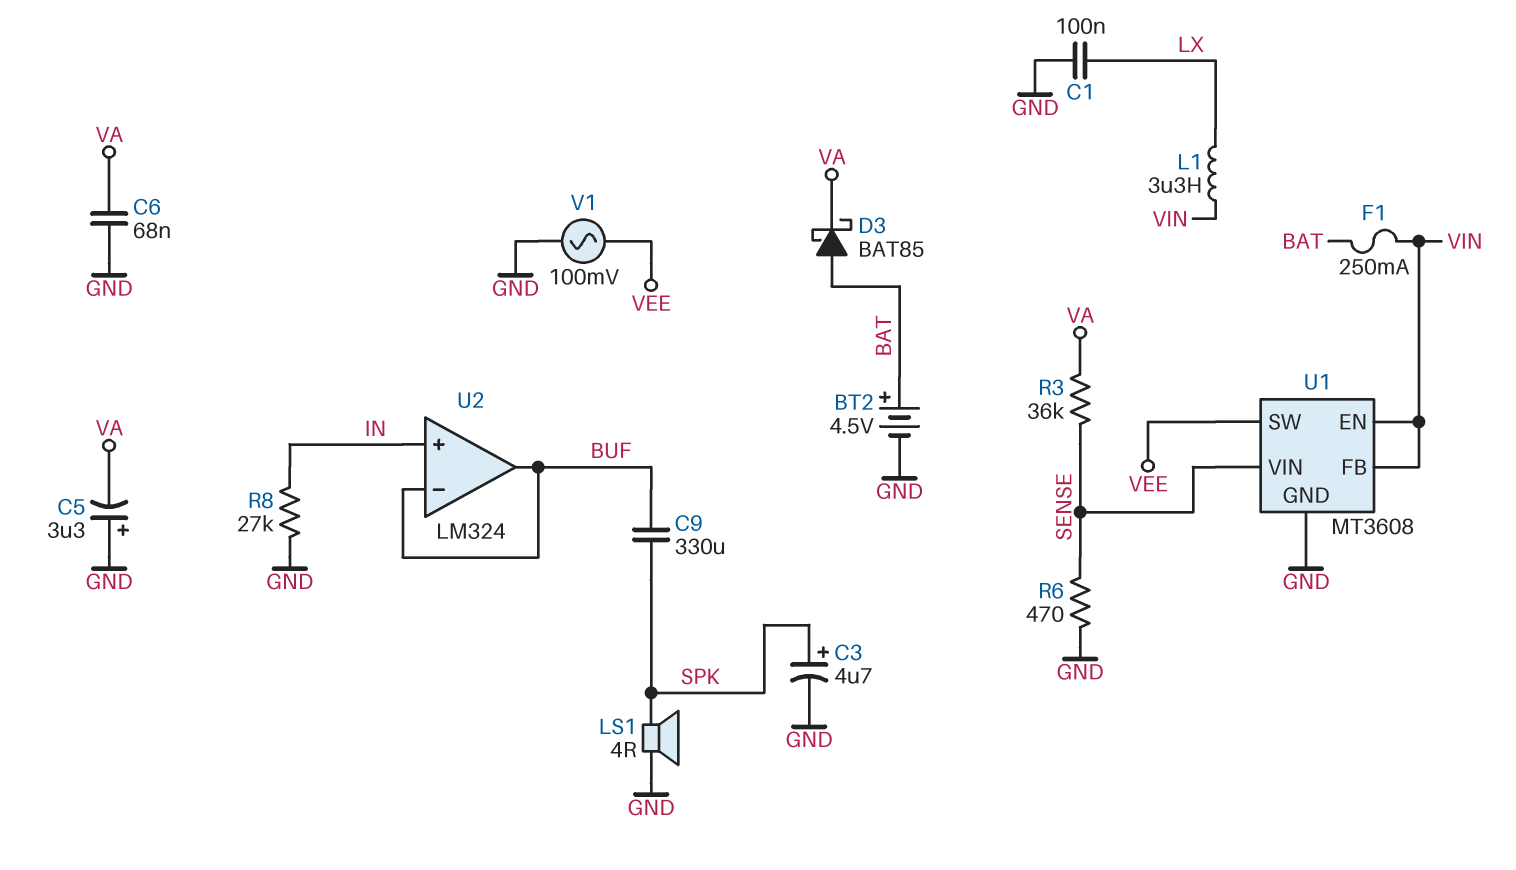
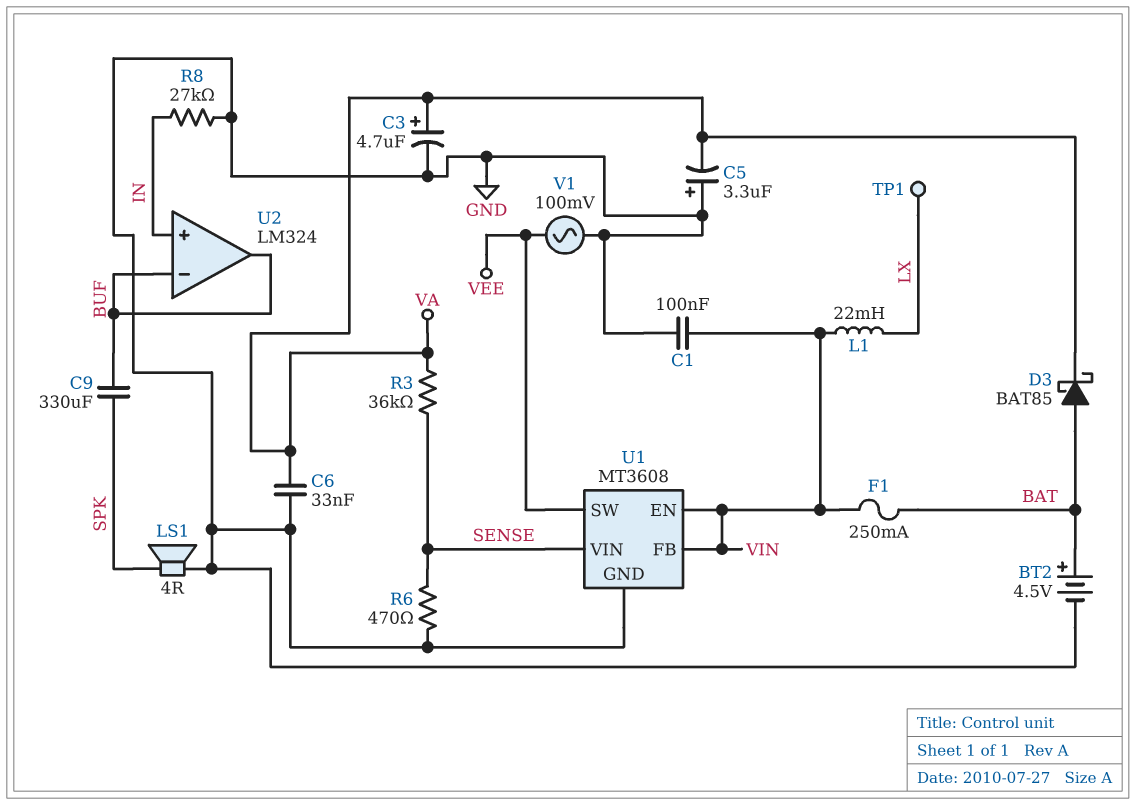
C1: 100nF (GND, LX) -> 100nF (GND, VIN)
C3: 4.7uF (plus SPK, minus GND) -> 4.7uF (plus VA, minus GND)
C6: 68nF (GND, VA) -> 33nF (GND, VA)
L1: 3.3uH (LX, VIN) -> 22mH (LX, VIN)
TP1: none -> test point (LX)

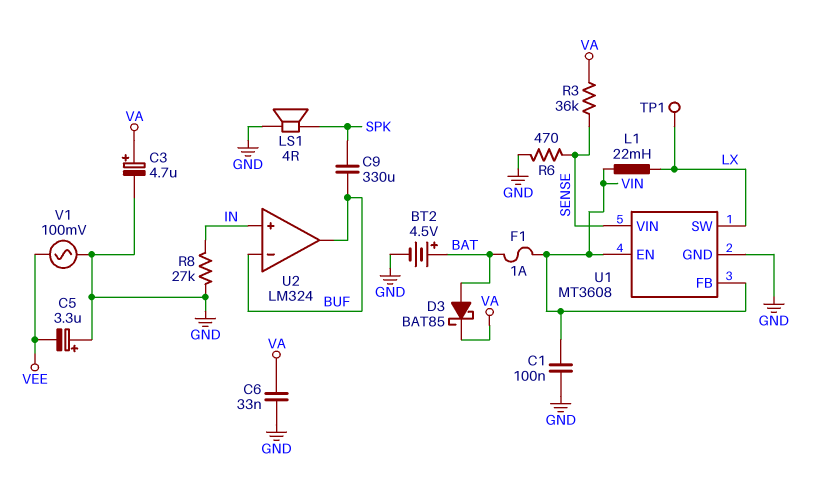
C5: 3.3uF (plus GND, minus VA) -> 3.3uF (plus GND, minus VEE)
F1: 250mA (BAT, VIN) -> 1A (BAT, VIN)
U1 pin SW: VEE -> LX

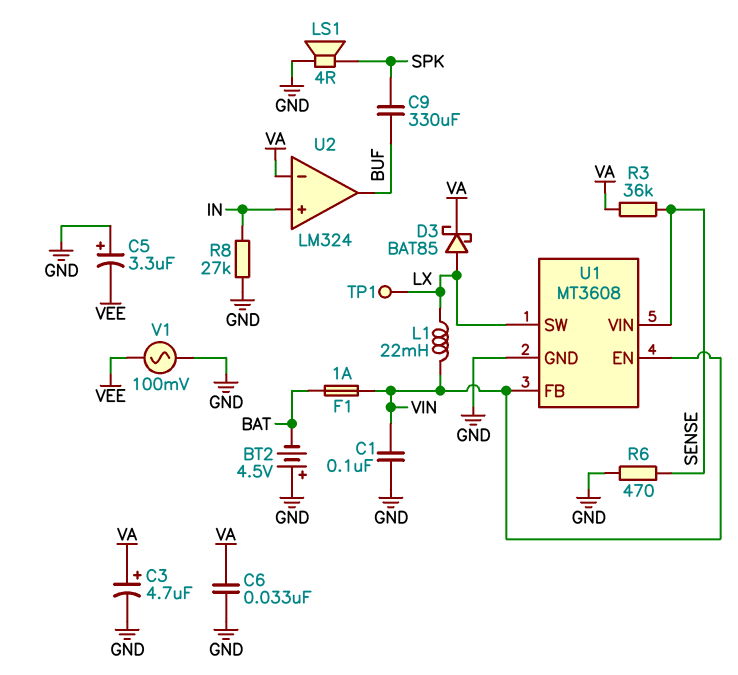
BT2: 4.5V (plus BAT, minus GND) -> 4.5V (plus GND, minus BAT)
D3: schottky BAT85 (A BAT, K VA) -> schottky BAT85 (A LX, K VA)
U2 pin in-: BUF -> VA

